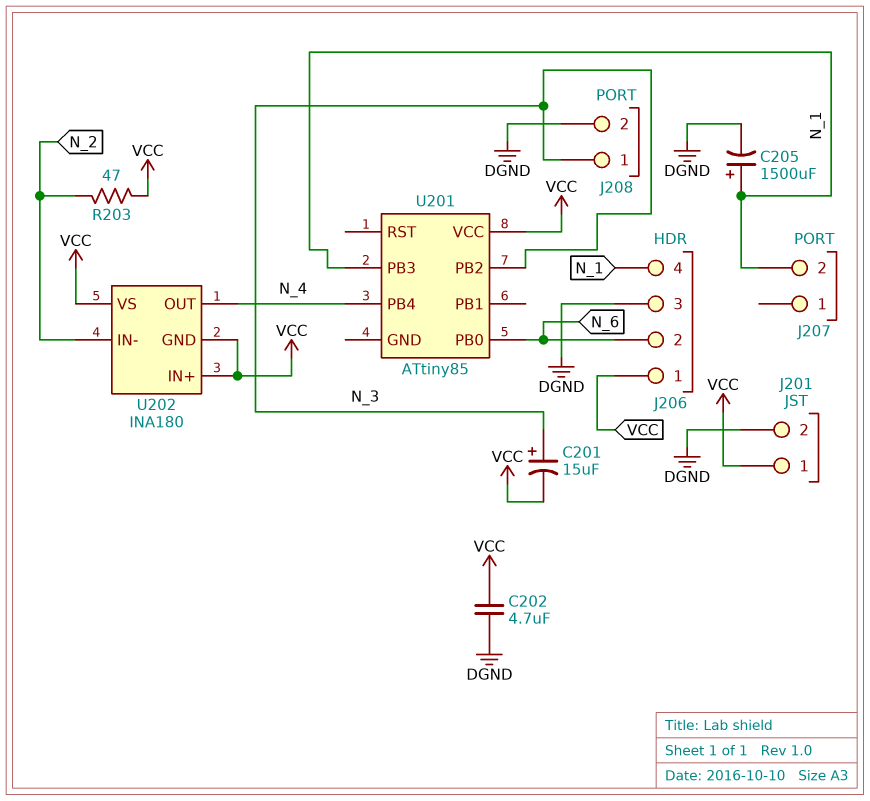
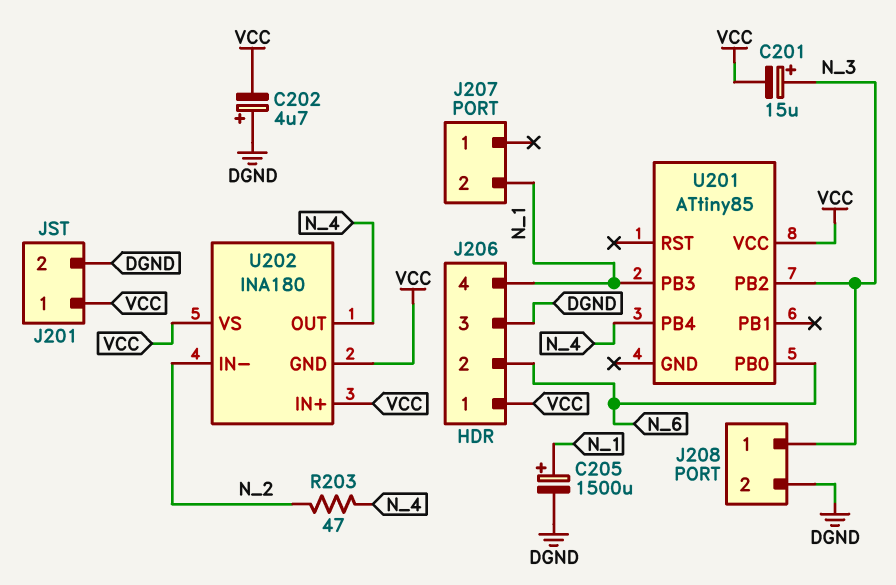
C202: 4.7uF (DGND, VCC) -> 4.7uF (plus DGND, minus VCC)
R203: 47 (N_2, VCC) -> 47 (N_2, N_4)

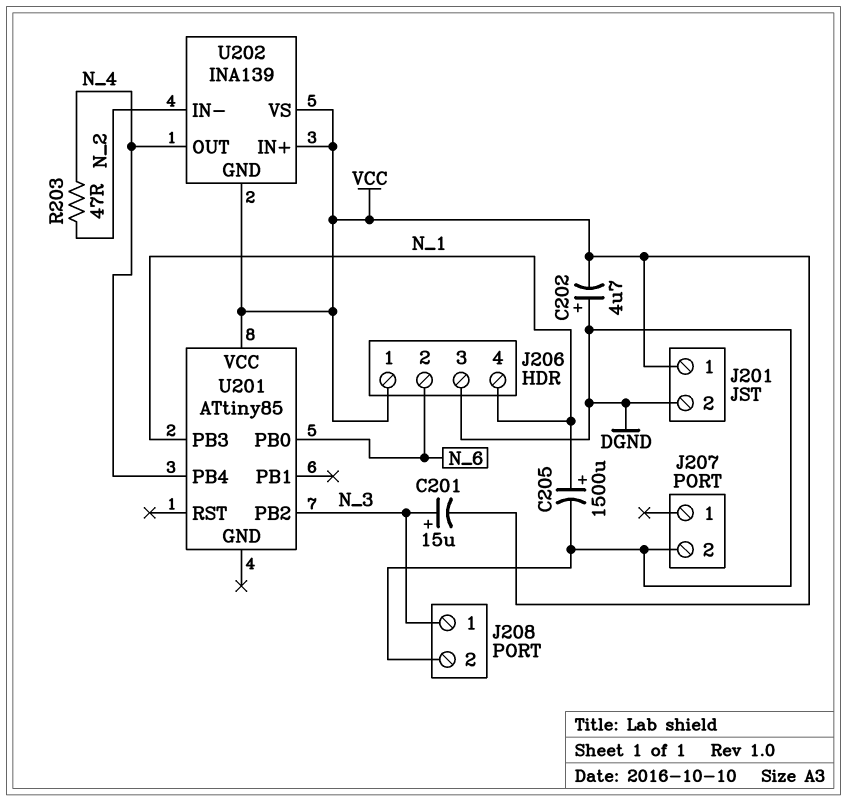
J207 pin 2: N_1 -> DGND
U202: INA180 -> INA139

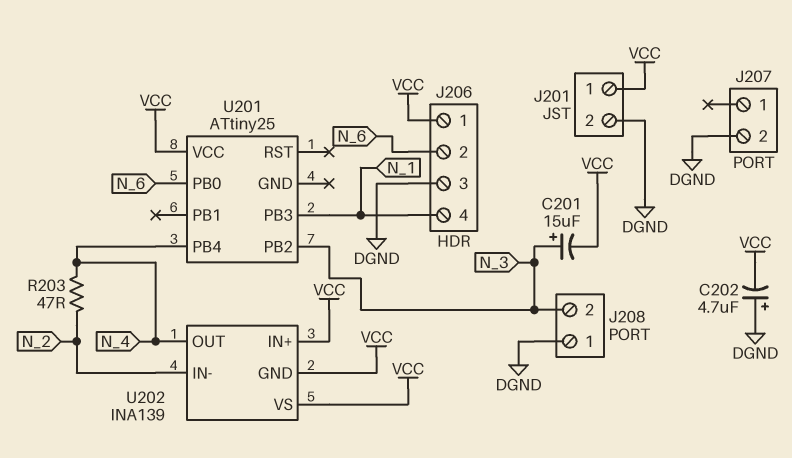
C205: 1500uF (plus N_1, minus DGND) -> none
J208 pin 1: N_3 -> DGND
J208 pin 2: DGND -> N_3
U201: ATtiny85 -> ATtiny25

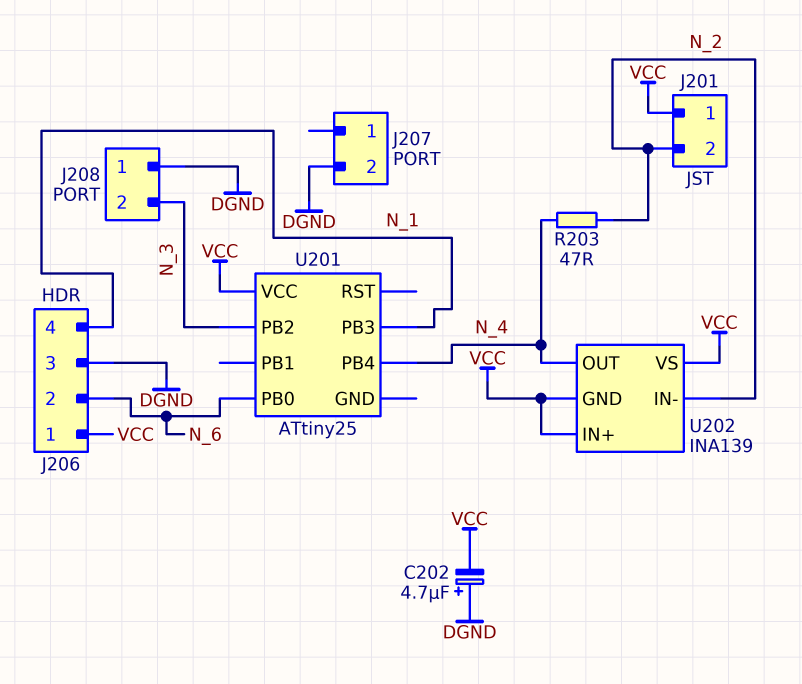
C201: 15uF (plus N_3, minus VCC) -> none
J201 pin 2: DGND -> N_2

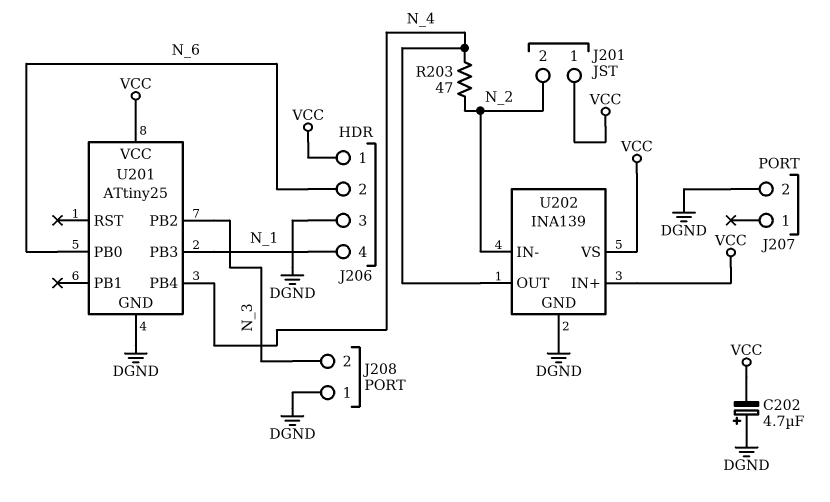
U201 pin GND: none -> DGND
U202 pin GND: VCC -> DGND

